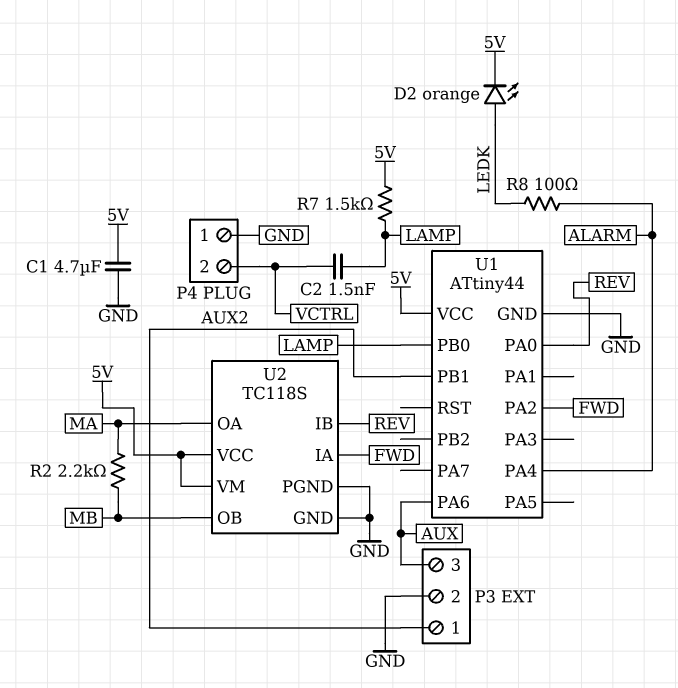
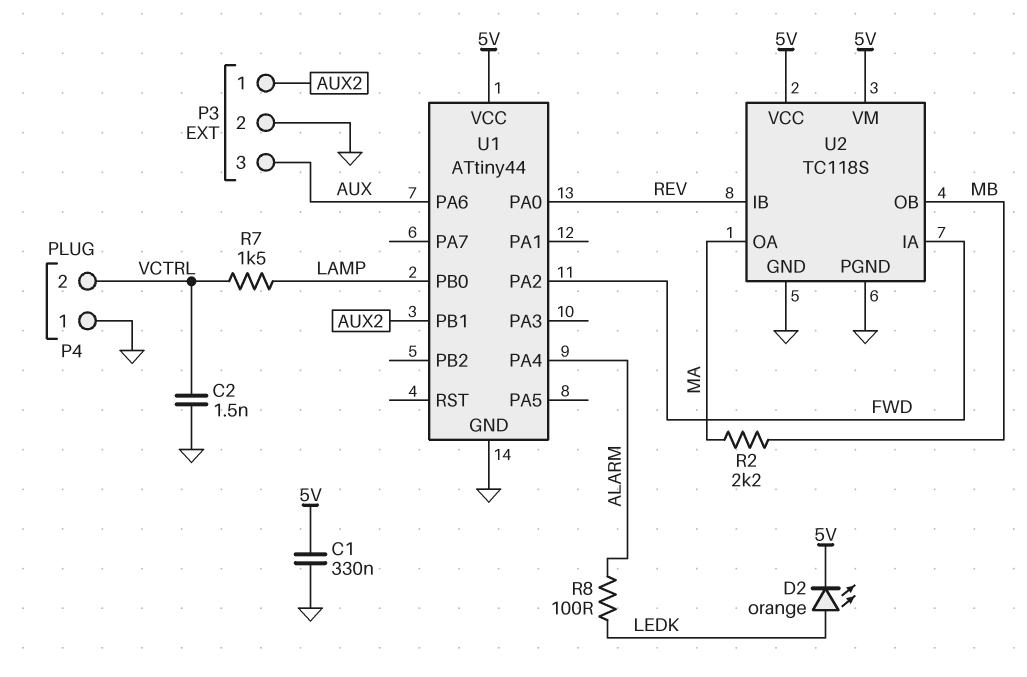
C1: 4.7uF (5V, GND) -> 330nF (5V, GND)
C2: 1.5nF (LAMP, VCTRL) -> 1.5nF (GND, VCTRL)
R7: 1.5k (5V, LAMP) -> 1.5k (LAMP, VCTRL)

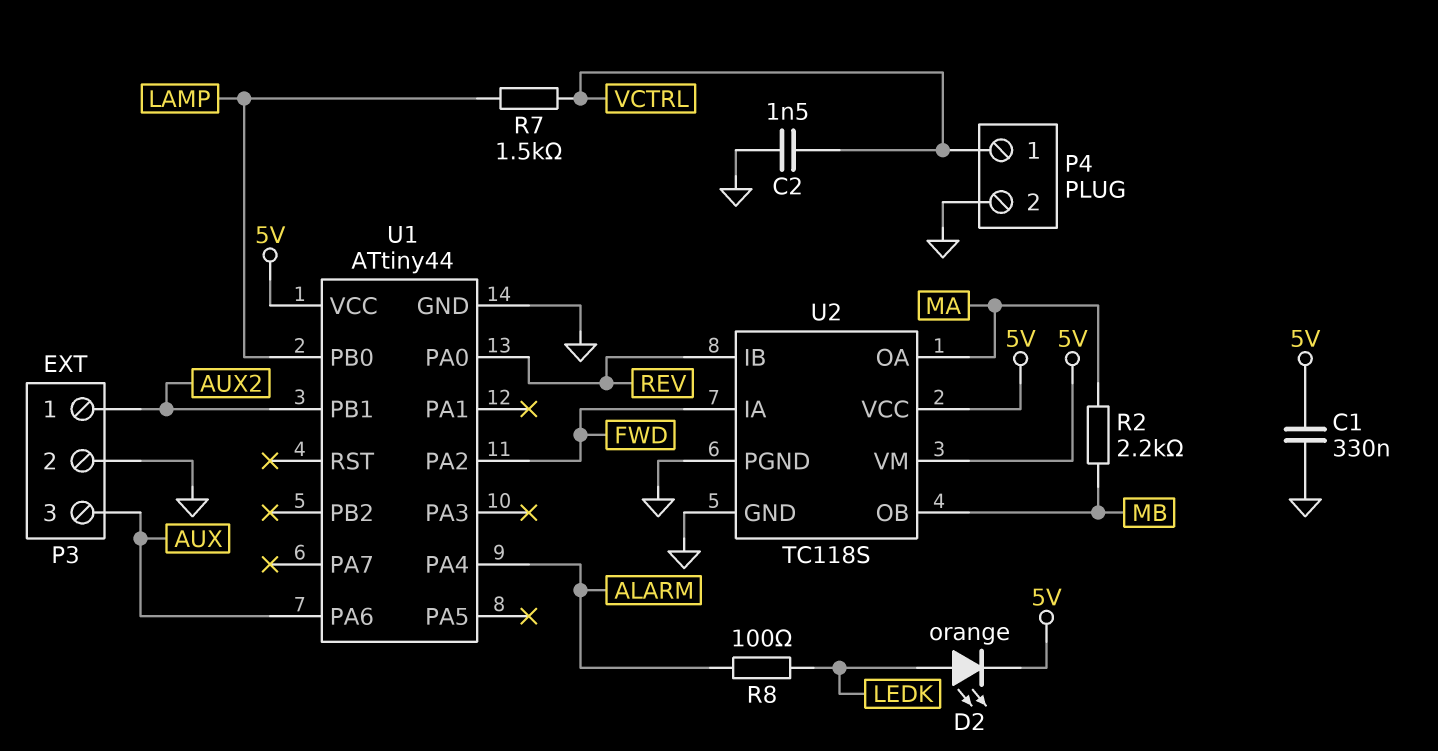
P4 pin 1: GND -> VCTRL
P4 pin 2: VCTRL -> GND

